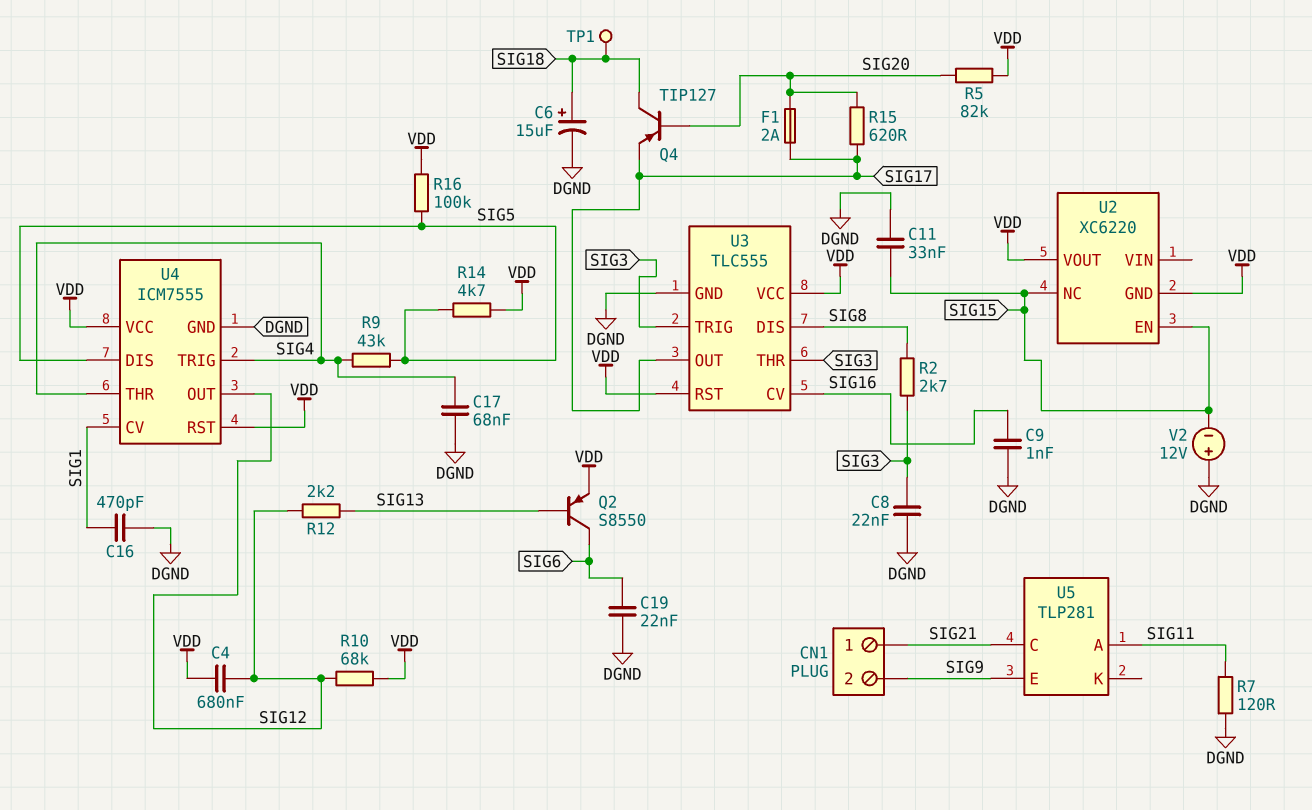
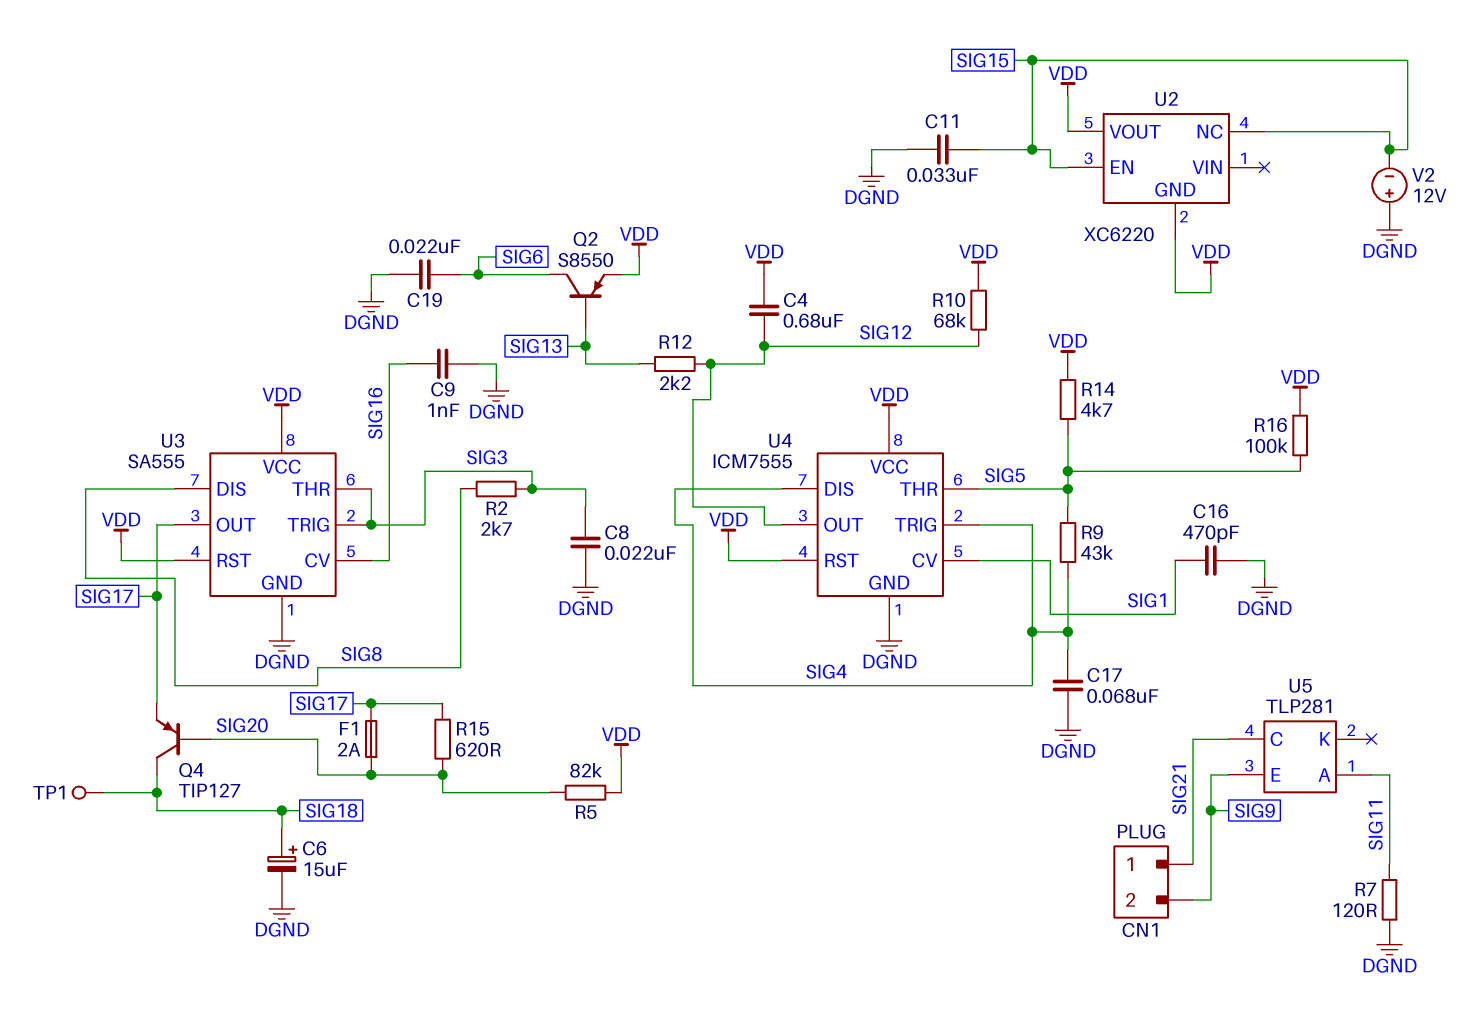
U3: TLC555 -> SA555
U4 pin DIS: SIG5 -> SIG4
U4 pin THR: SIG4 -> SIG5

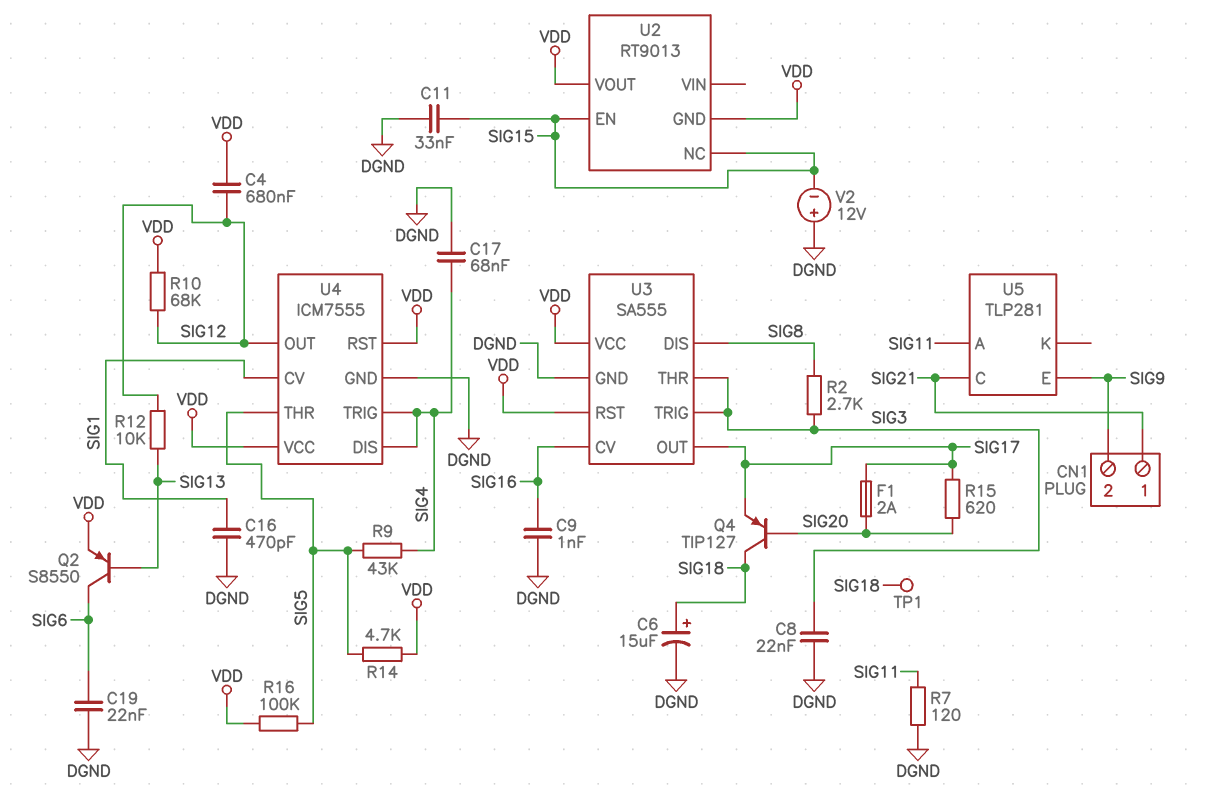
R5: 82k (SIG20, VDD) -> none
R12: 2.2k (SIG12, SIG13) -> 10k (SIG12, SIG13)
U2: XC6220 -> RT9013

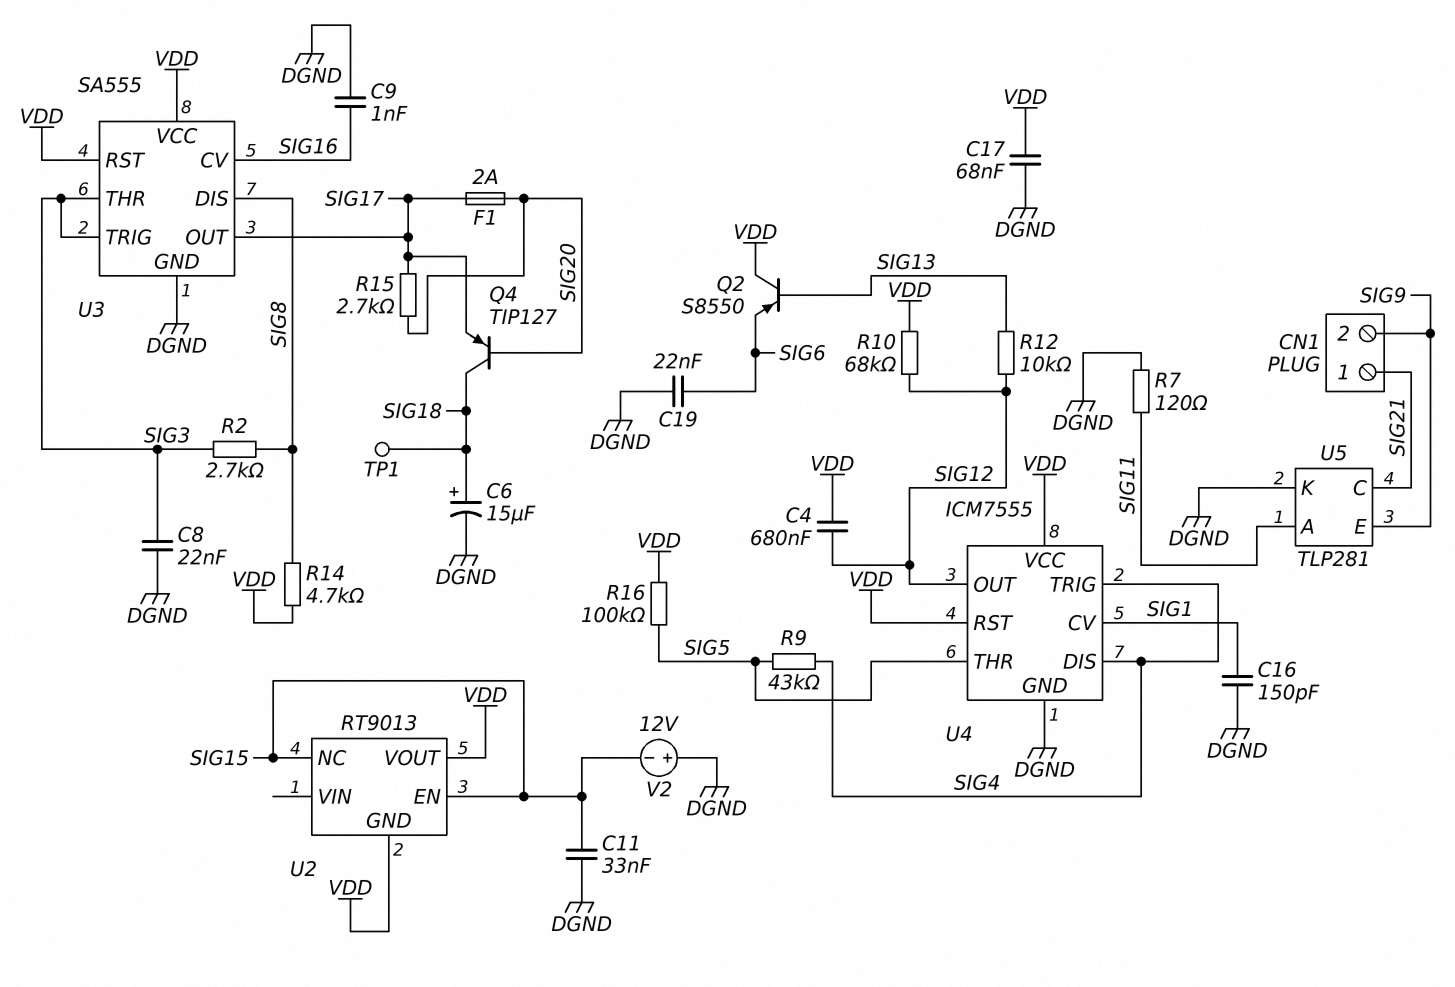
C16: 470pF (DGND, SIG1) -> 150pF (DGND, SIG1)
C17: 68nF (DGND, SIG4) -> 68nF (DGND, VDD)
Q2: PNP S8550 (B SIG13, C SIG6, E VDD) -> PNP S8550 (B SIG13, C VDD, E SIG6)
R14: 4.7k (SIG5, VDD) -> 4.7k (SIG8, VDD)
R15: 620 (SIG17, SIG20) -> 2.7k (SIG17, SIG20)
U5 pin K: none -> DGND

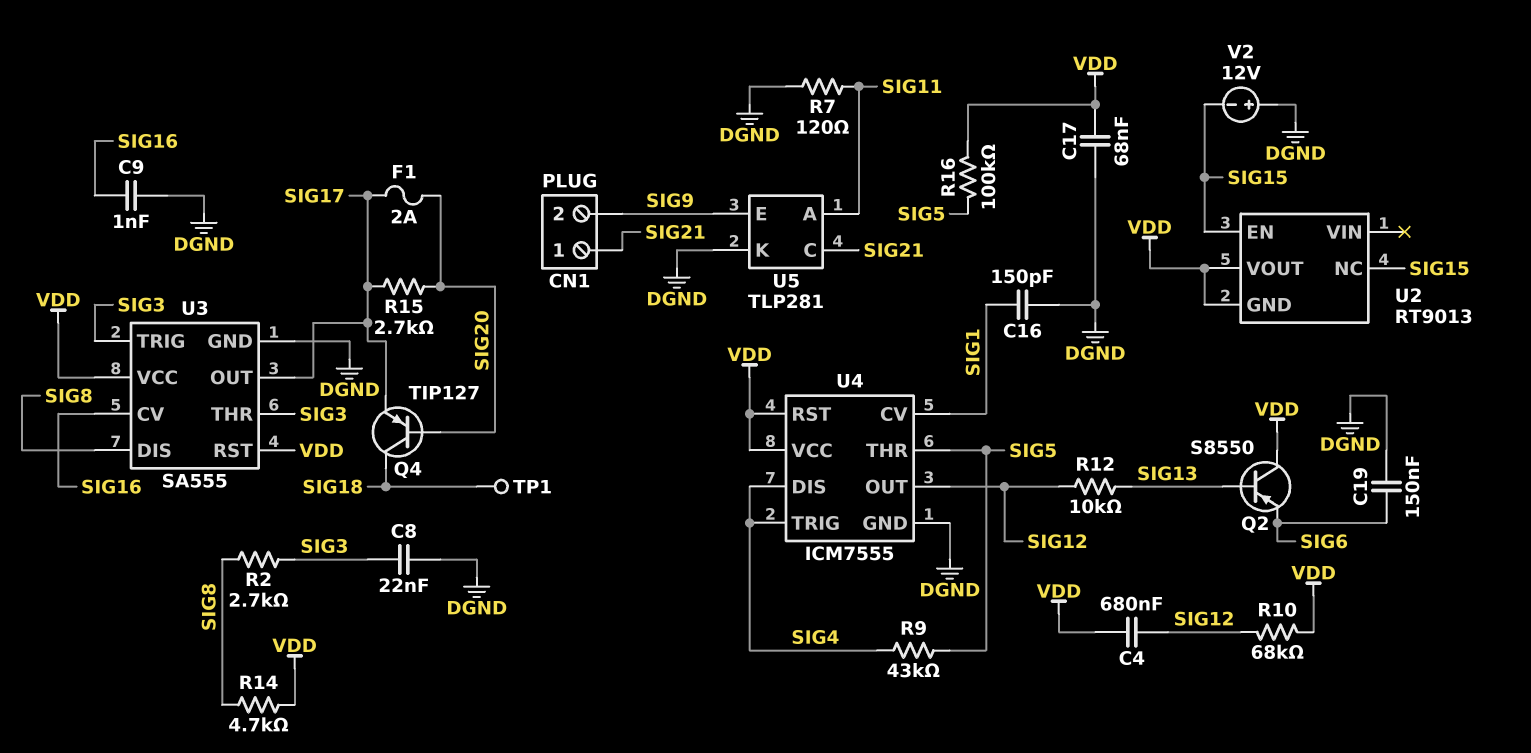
C6: 15uF (plus SIG18, minus DGND) -> none
C11: 33nF (DGND, SIG15) -> none
C19: 22nF (DGND, SIG6) -> 150nF (DGND, SIG6)

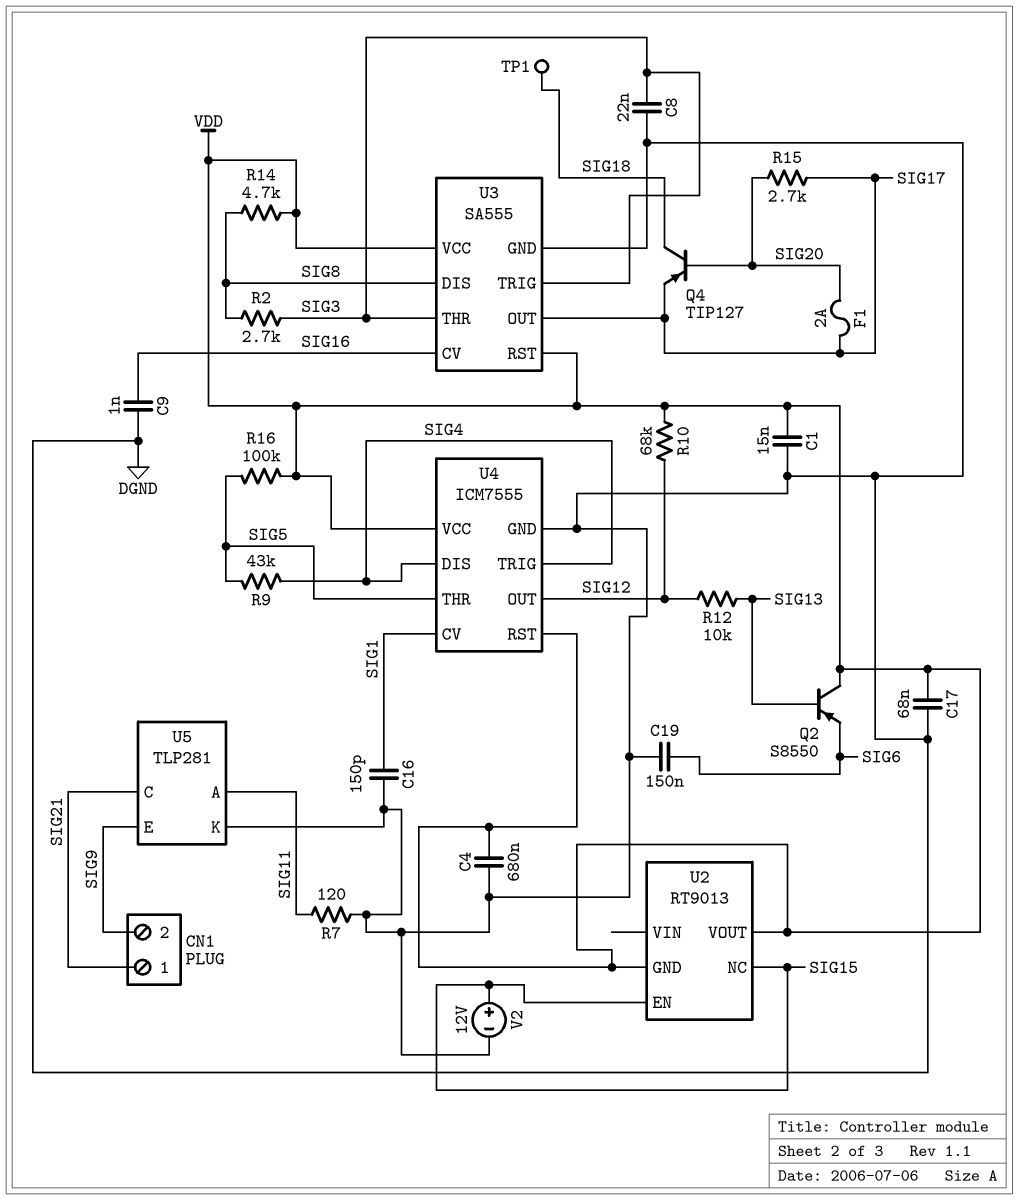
C1: none -> 15nF (DGND, VDD)
C4: 680nF (SIG12, VDD) -> 680nF (DGND, VDD)
V2: 12V (plus DGND, minus SIG15) -> 12V (plus SIG15, minus DGND)

